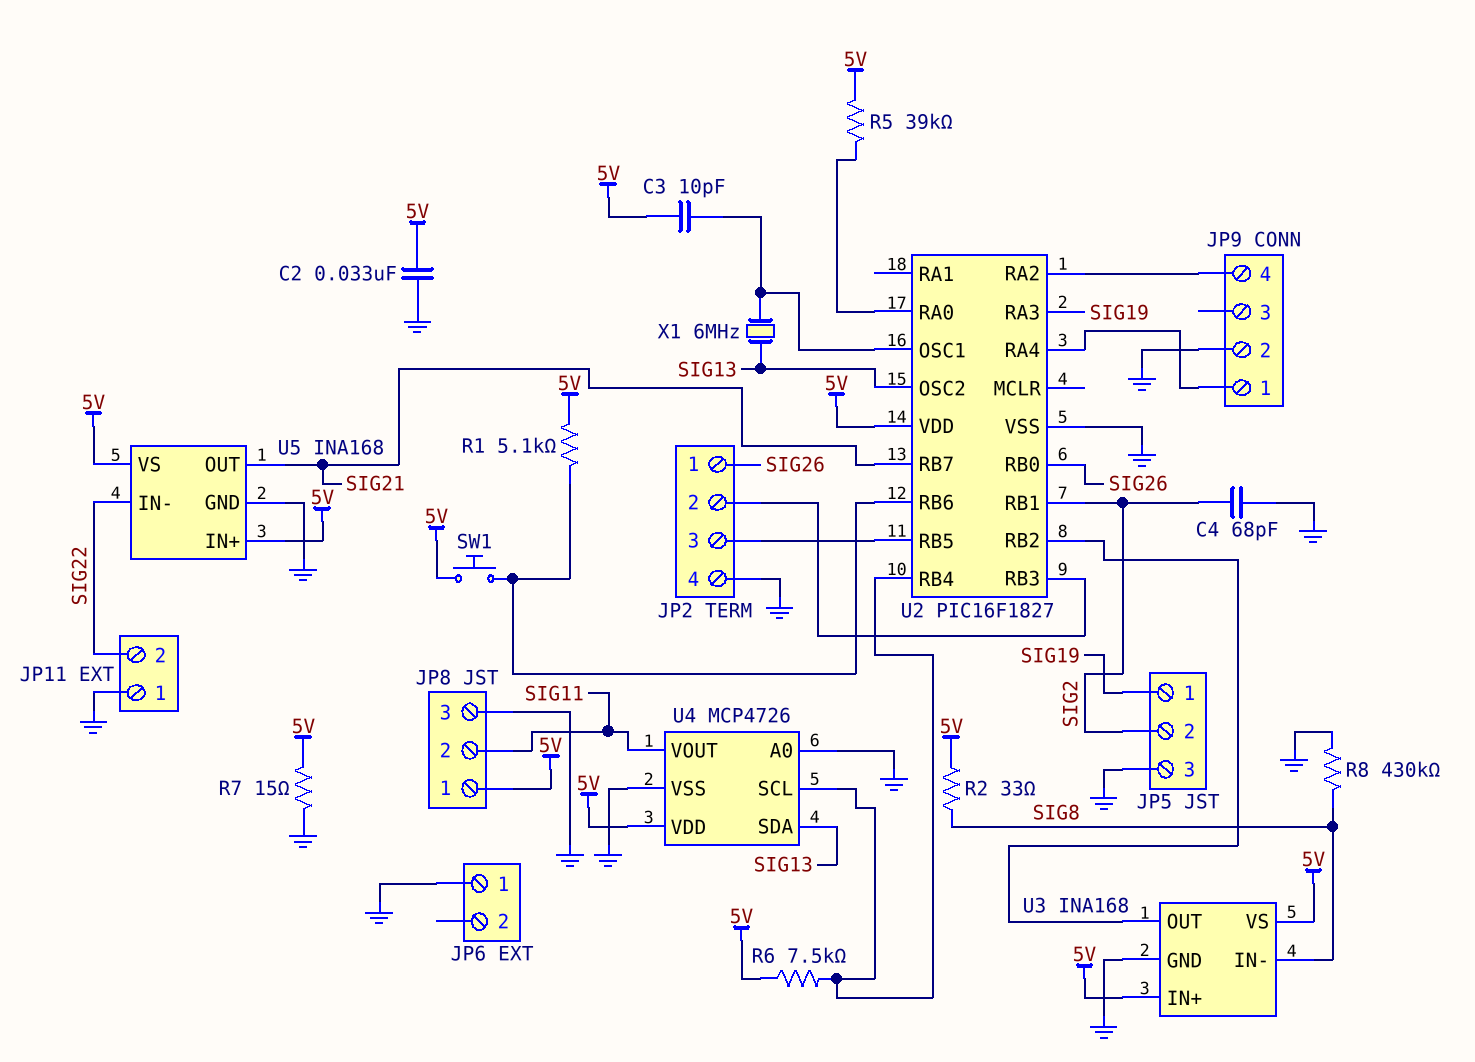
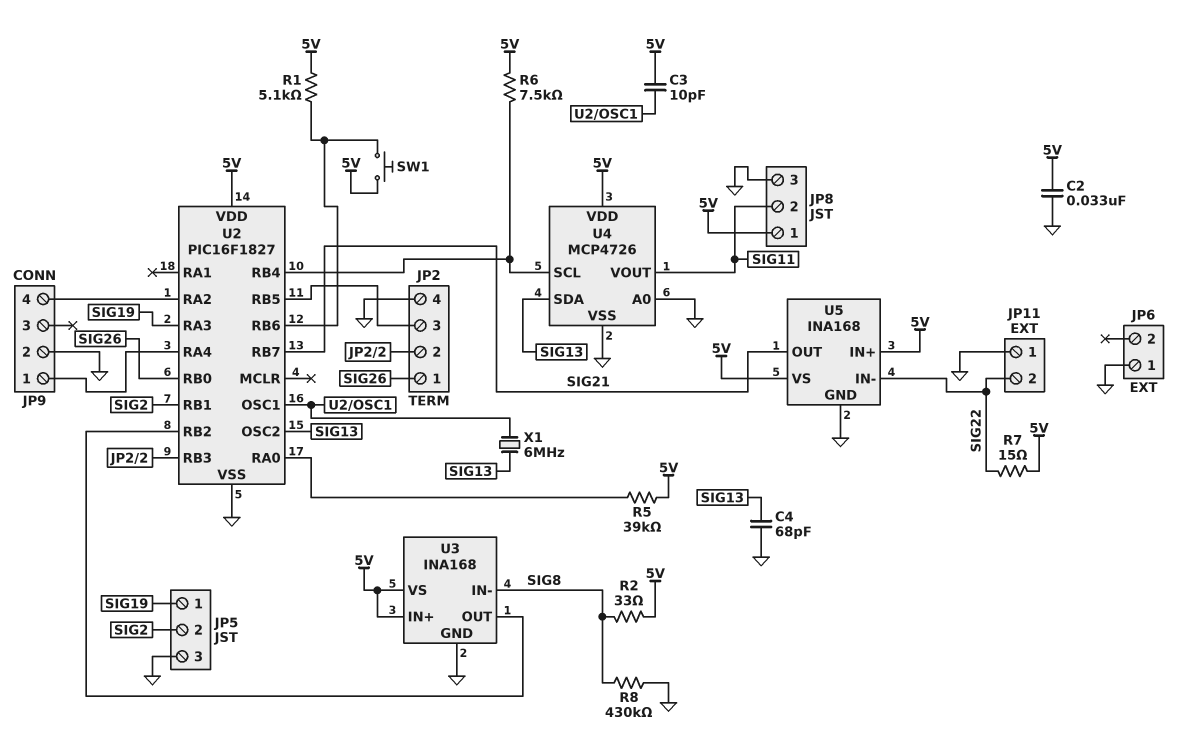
C4: 68pF (GND, SIG2) -> 68pF (GND, SIG13)
R7: 15 (5V, GND) -> 15 (5V, SIG22)

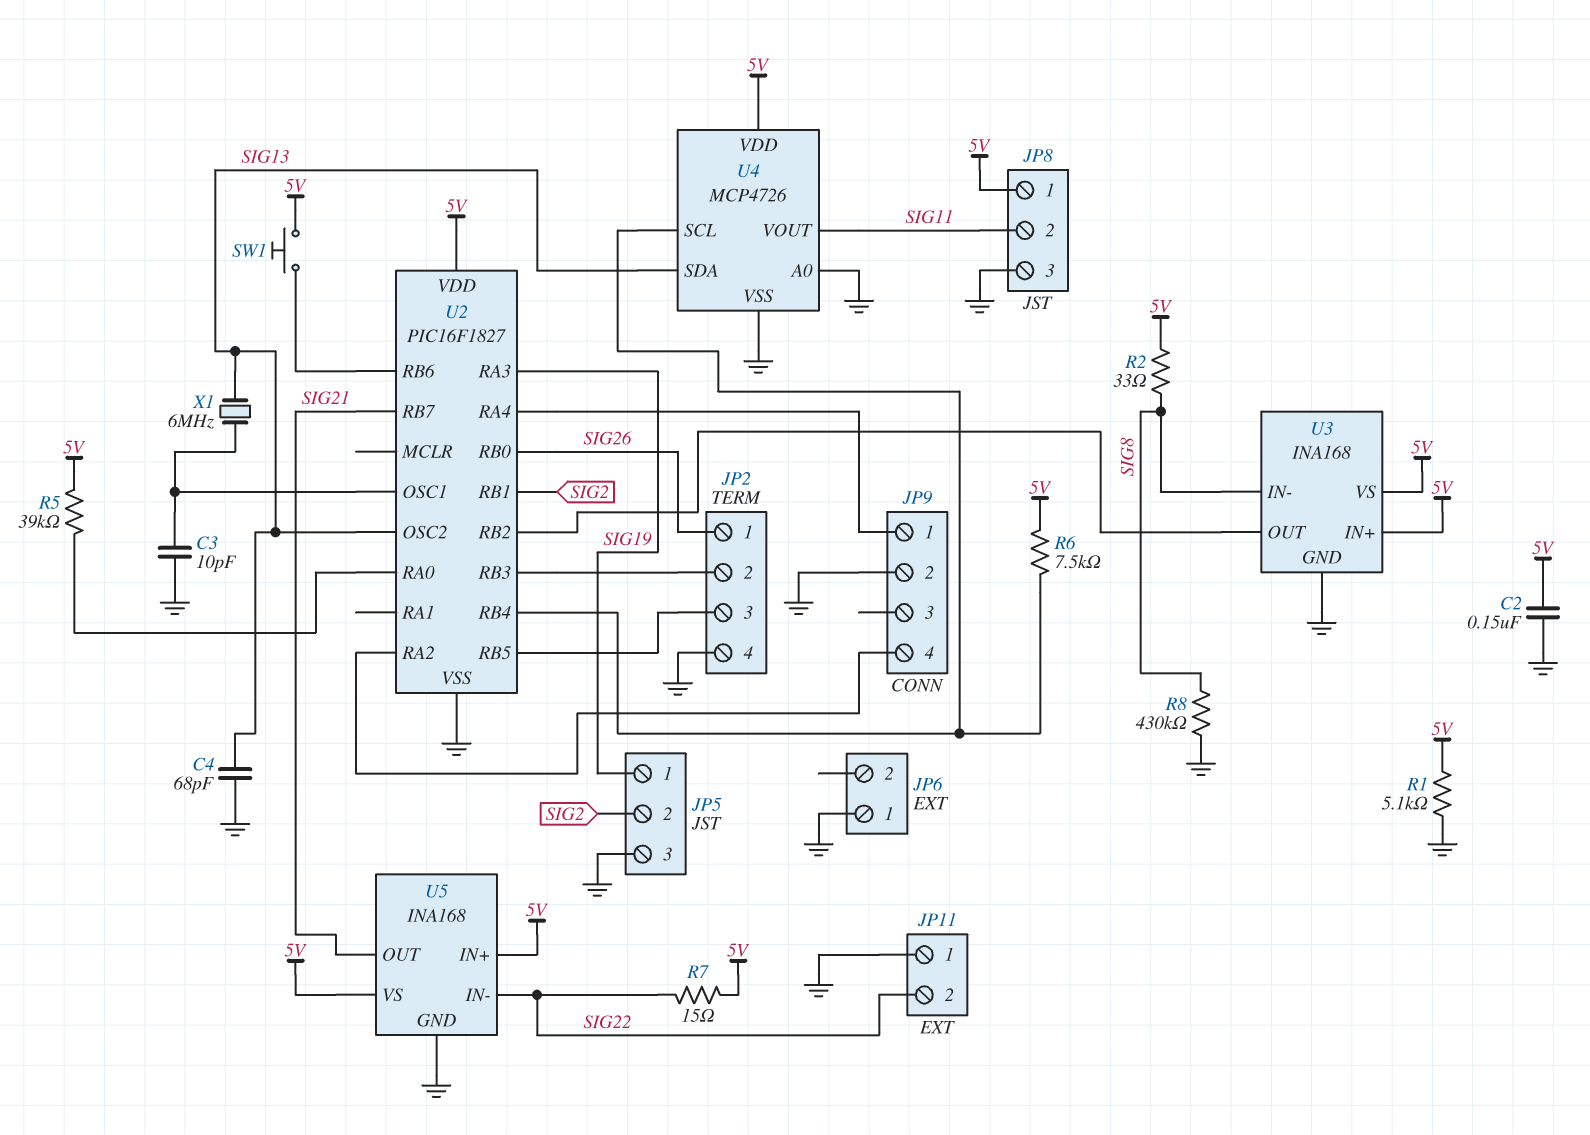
C2: 33nF (5V, GND) -> 150nF (5V, GND)
C3: 10pF (5V, U2/OSC1) -> 10pF (GND, U2/OSC1)
R1: 5.1k (5V, U2/RB6) -> 5.1k (5V, GND)

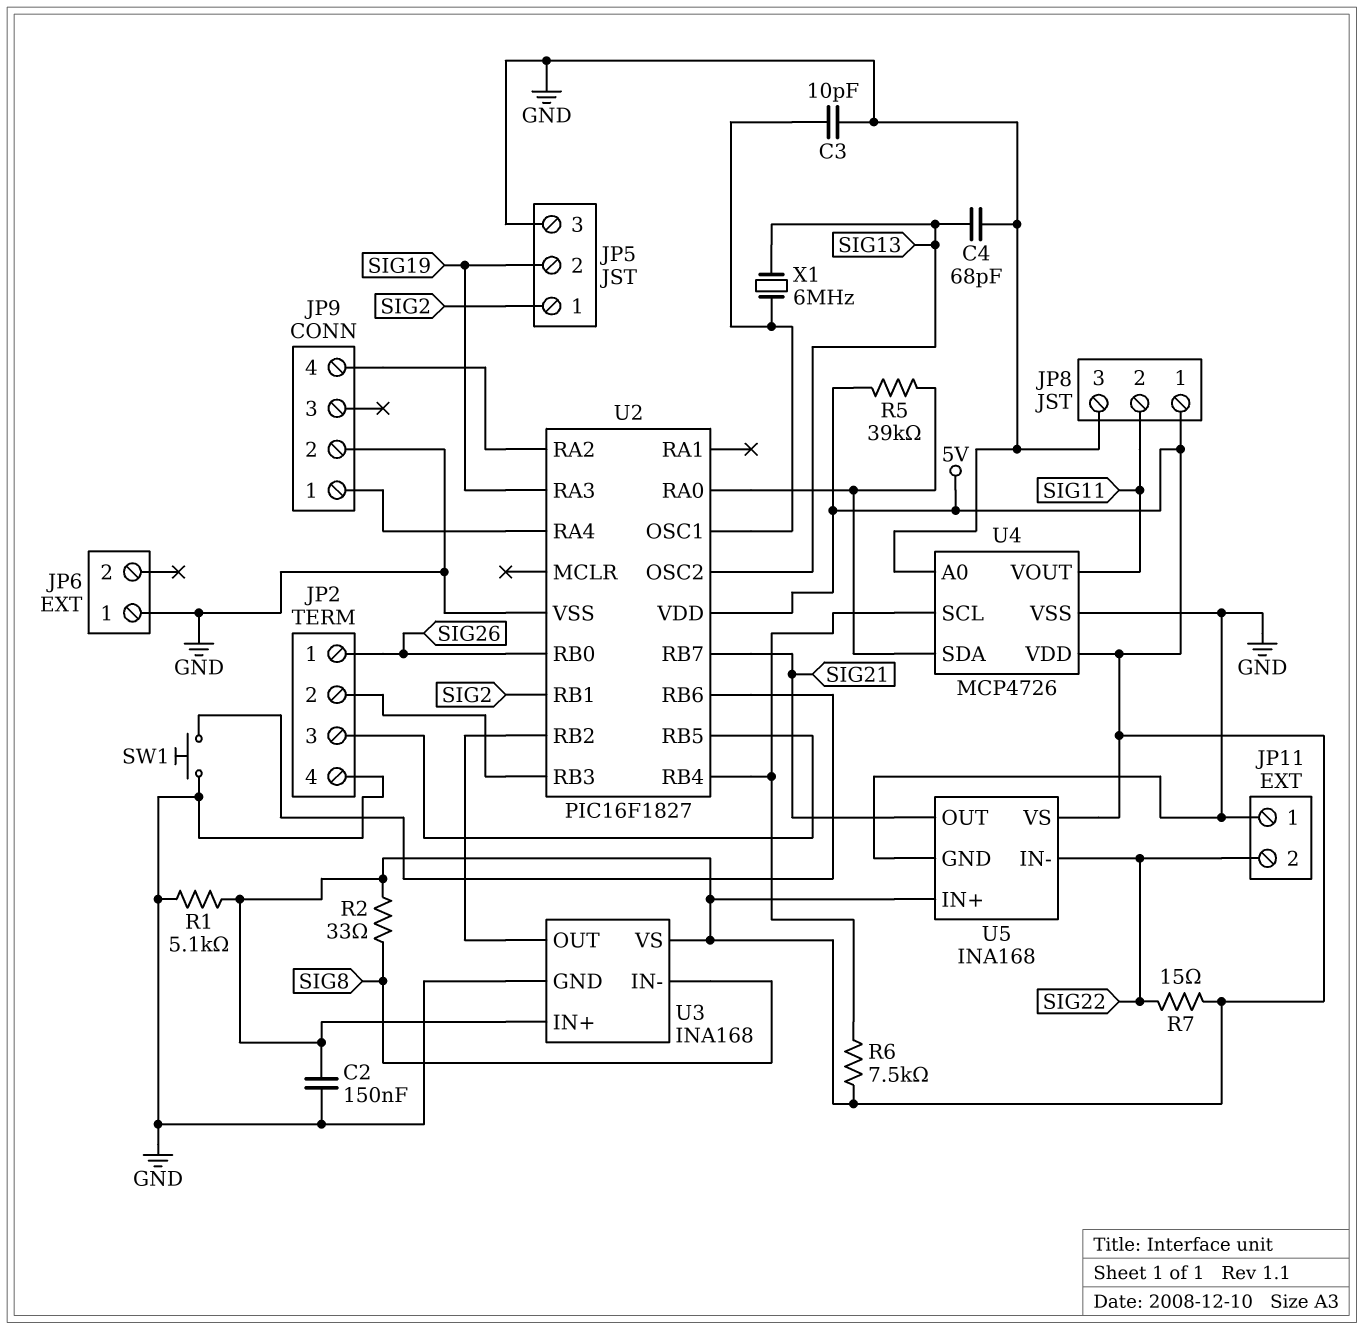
JP5 pin 1: SIG19 -> SIG2
JP5 pin 2: SIG2 -> SIG19
R8: 430k (GND, SIG8) -> none
SW1: button (5V, U2/RB6) -> button (GND, U2/RB6)
U4 pin SDA: SIG13 -> U2/RA0

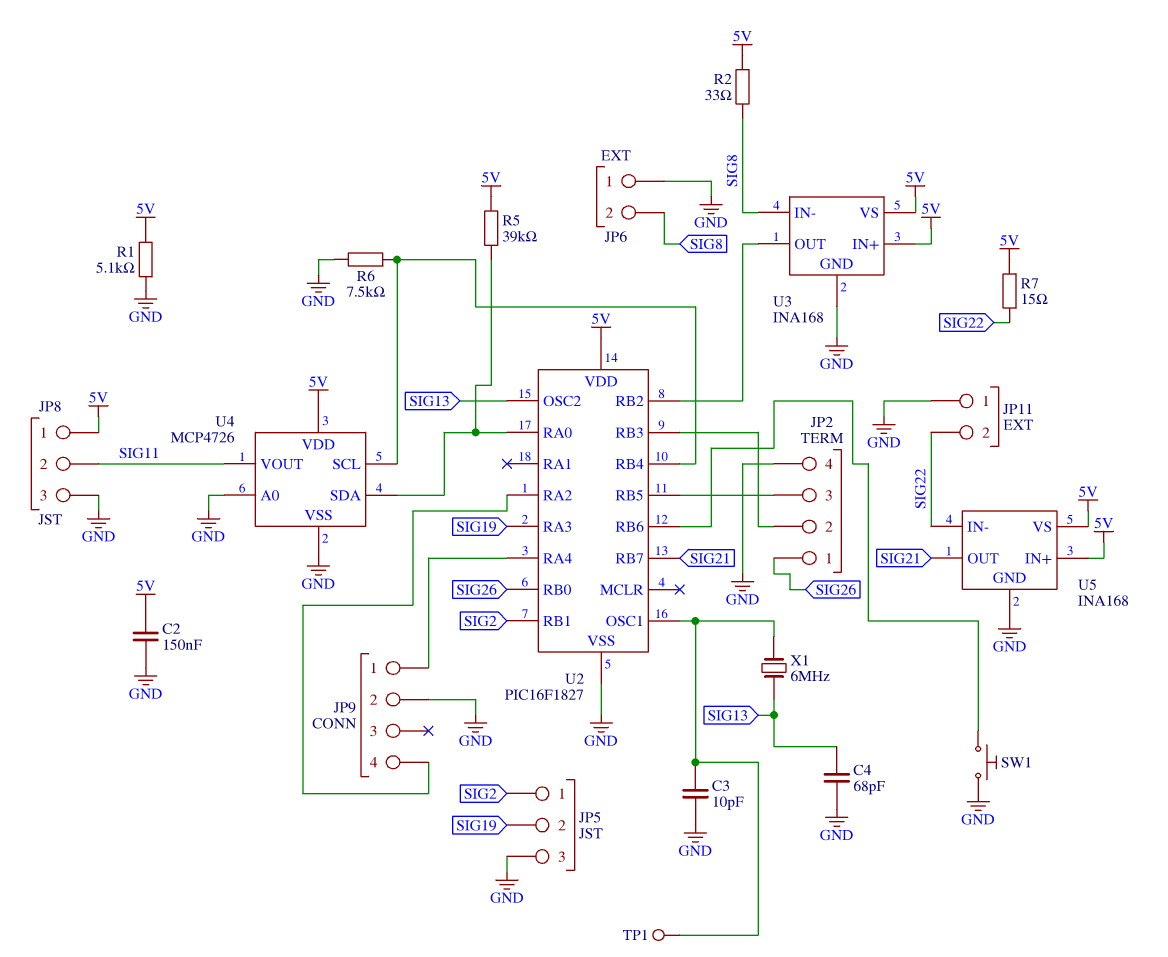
JP6 pin 2: none -> SIG8
R6: 7.5k (5V, U2/RB4) -> 7.5k (GND, U2/RB4)
TP1: none -> test point (U2/OSC1)

